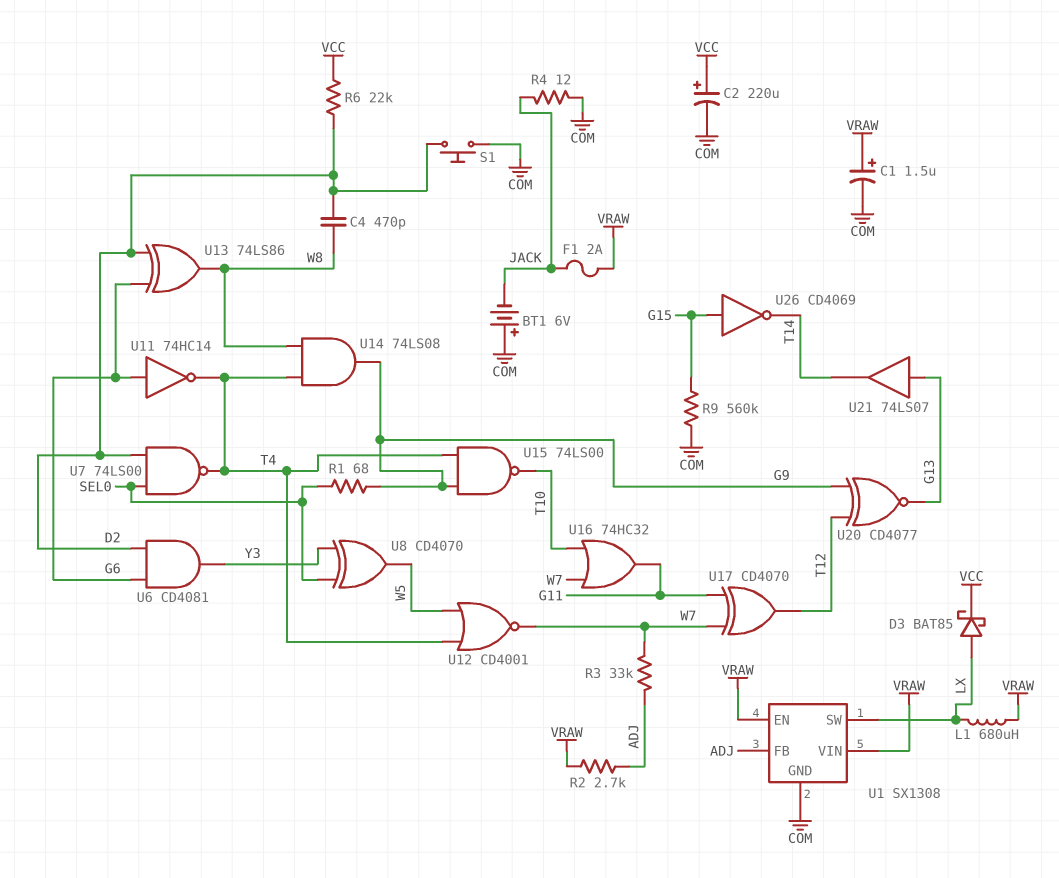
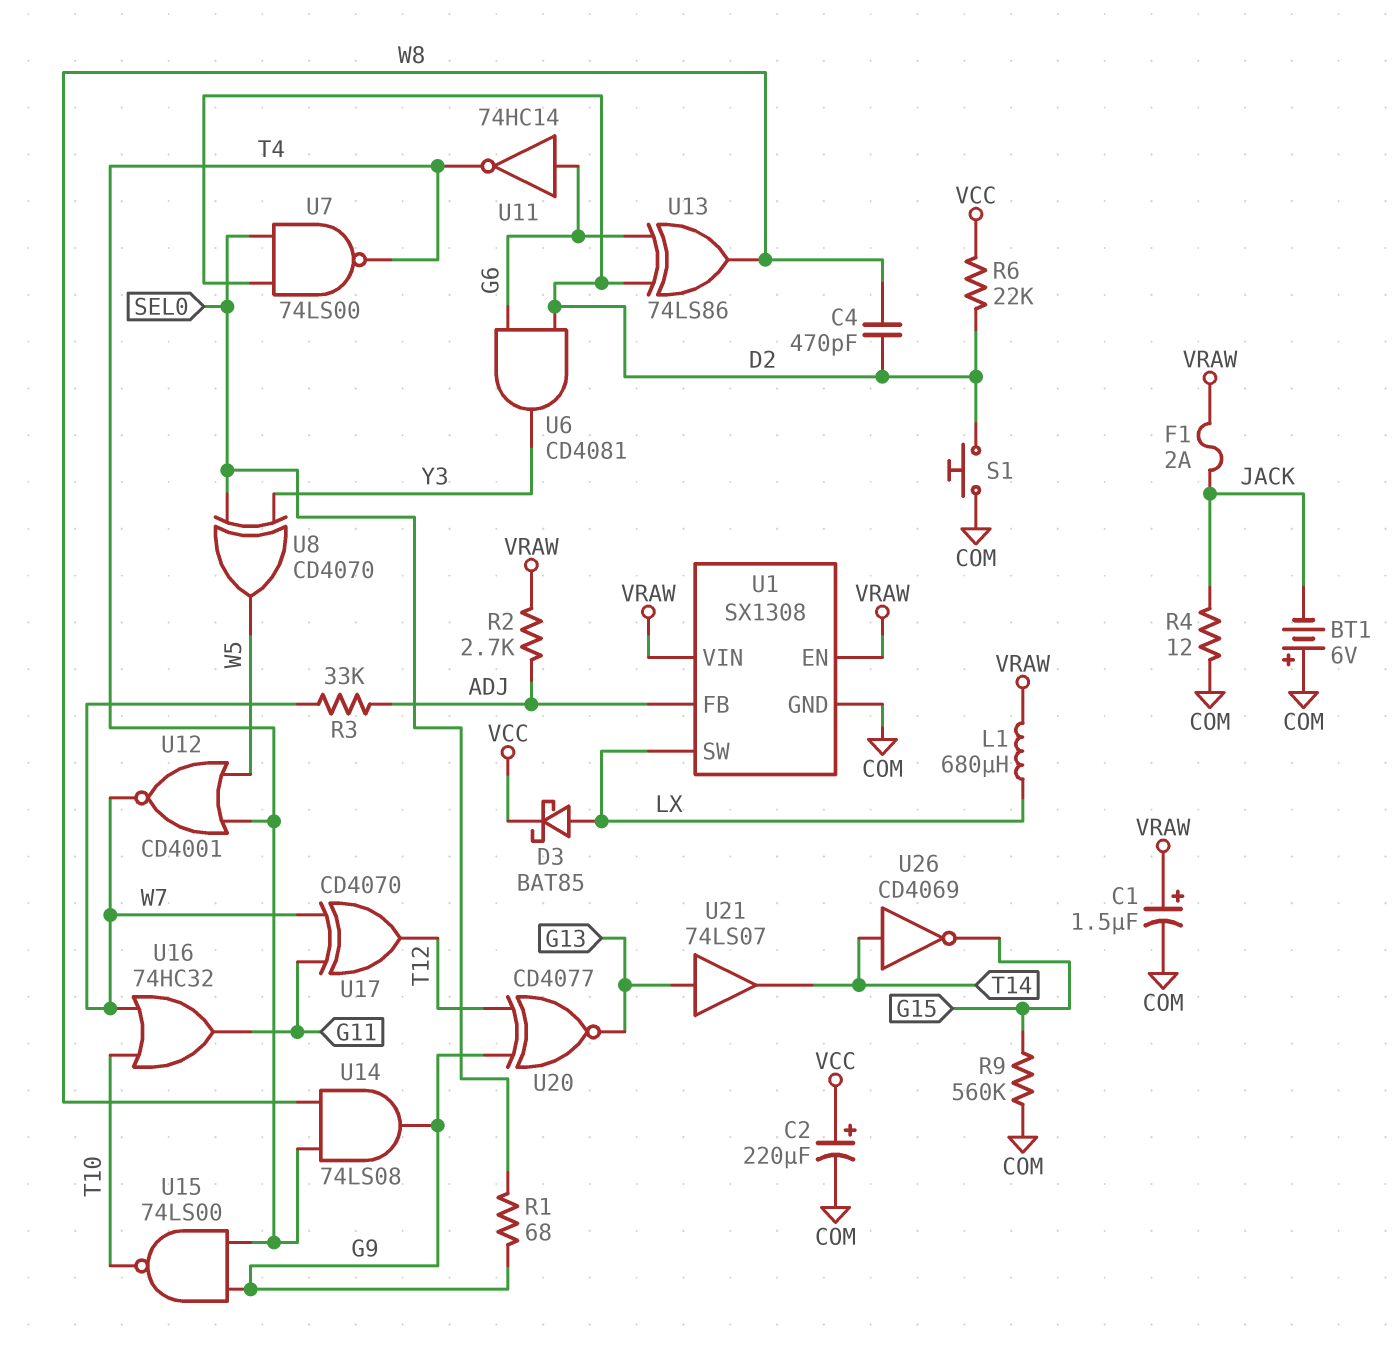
U26: NOT CD4069 (in G15, out T14) -> NOT CD4069 (in T14, out G15)

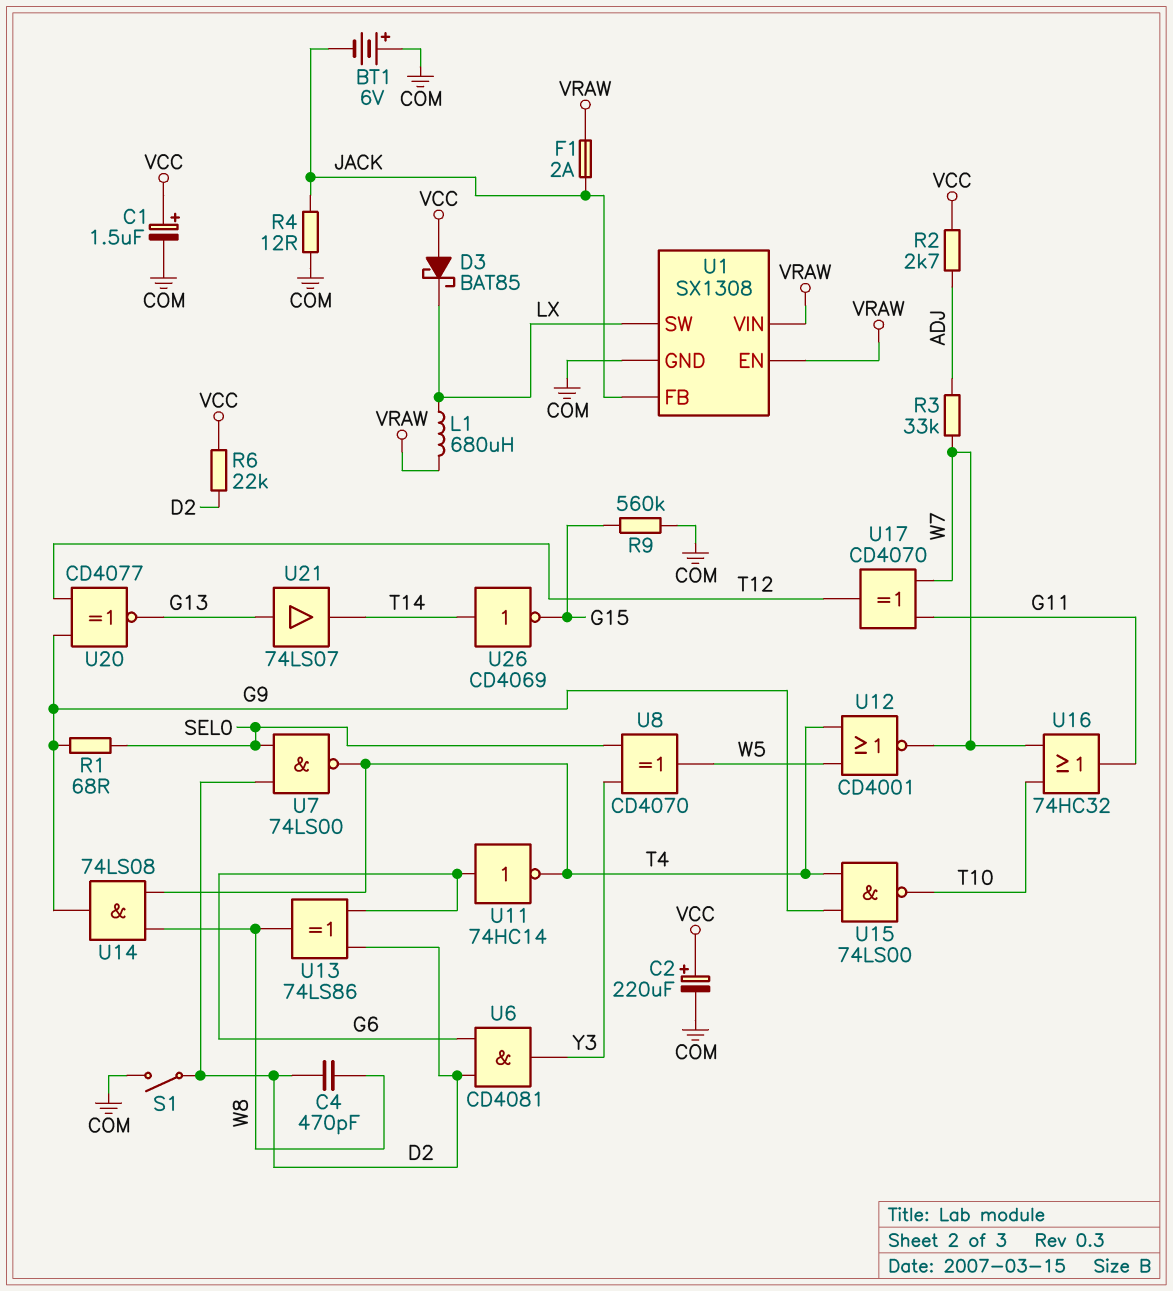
C1: 1.5uF (plus VRAW, minus COM) -> 1.5uF (plus VCC, minus COM)
D3: schottky BAT85 (A LX, K VCC) -> schottky BAT85 (A VCC, K LX)
R2: 2.7k (ADJ, VRAW) -> 2.7k (ADJ, VCC)
S1: button (COM, D2) -> switch (COM, D2)
U1 pin FB: ADJ -> JACK

